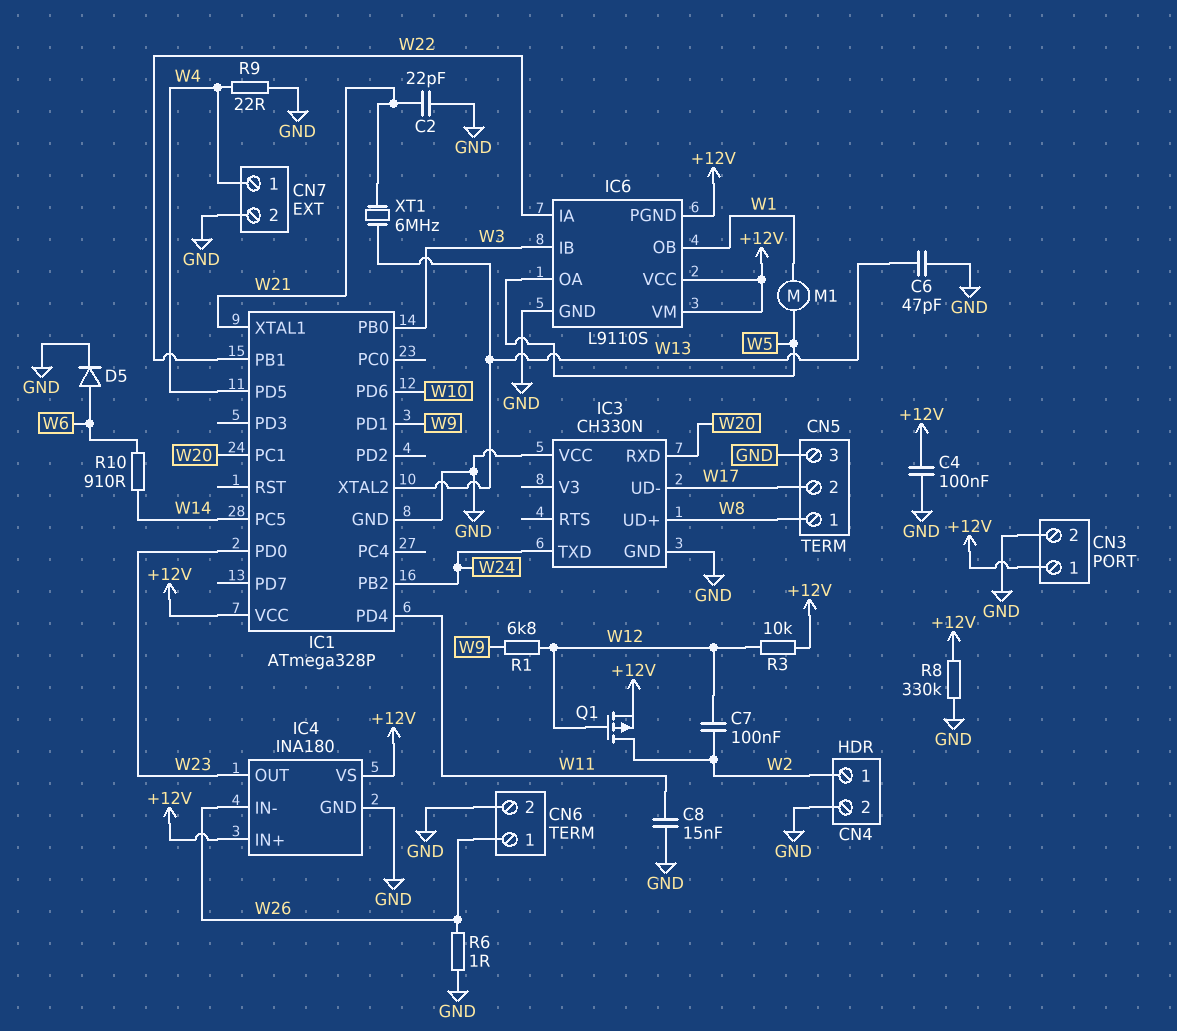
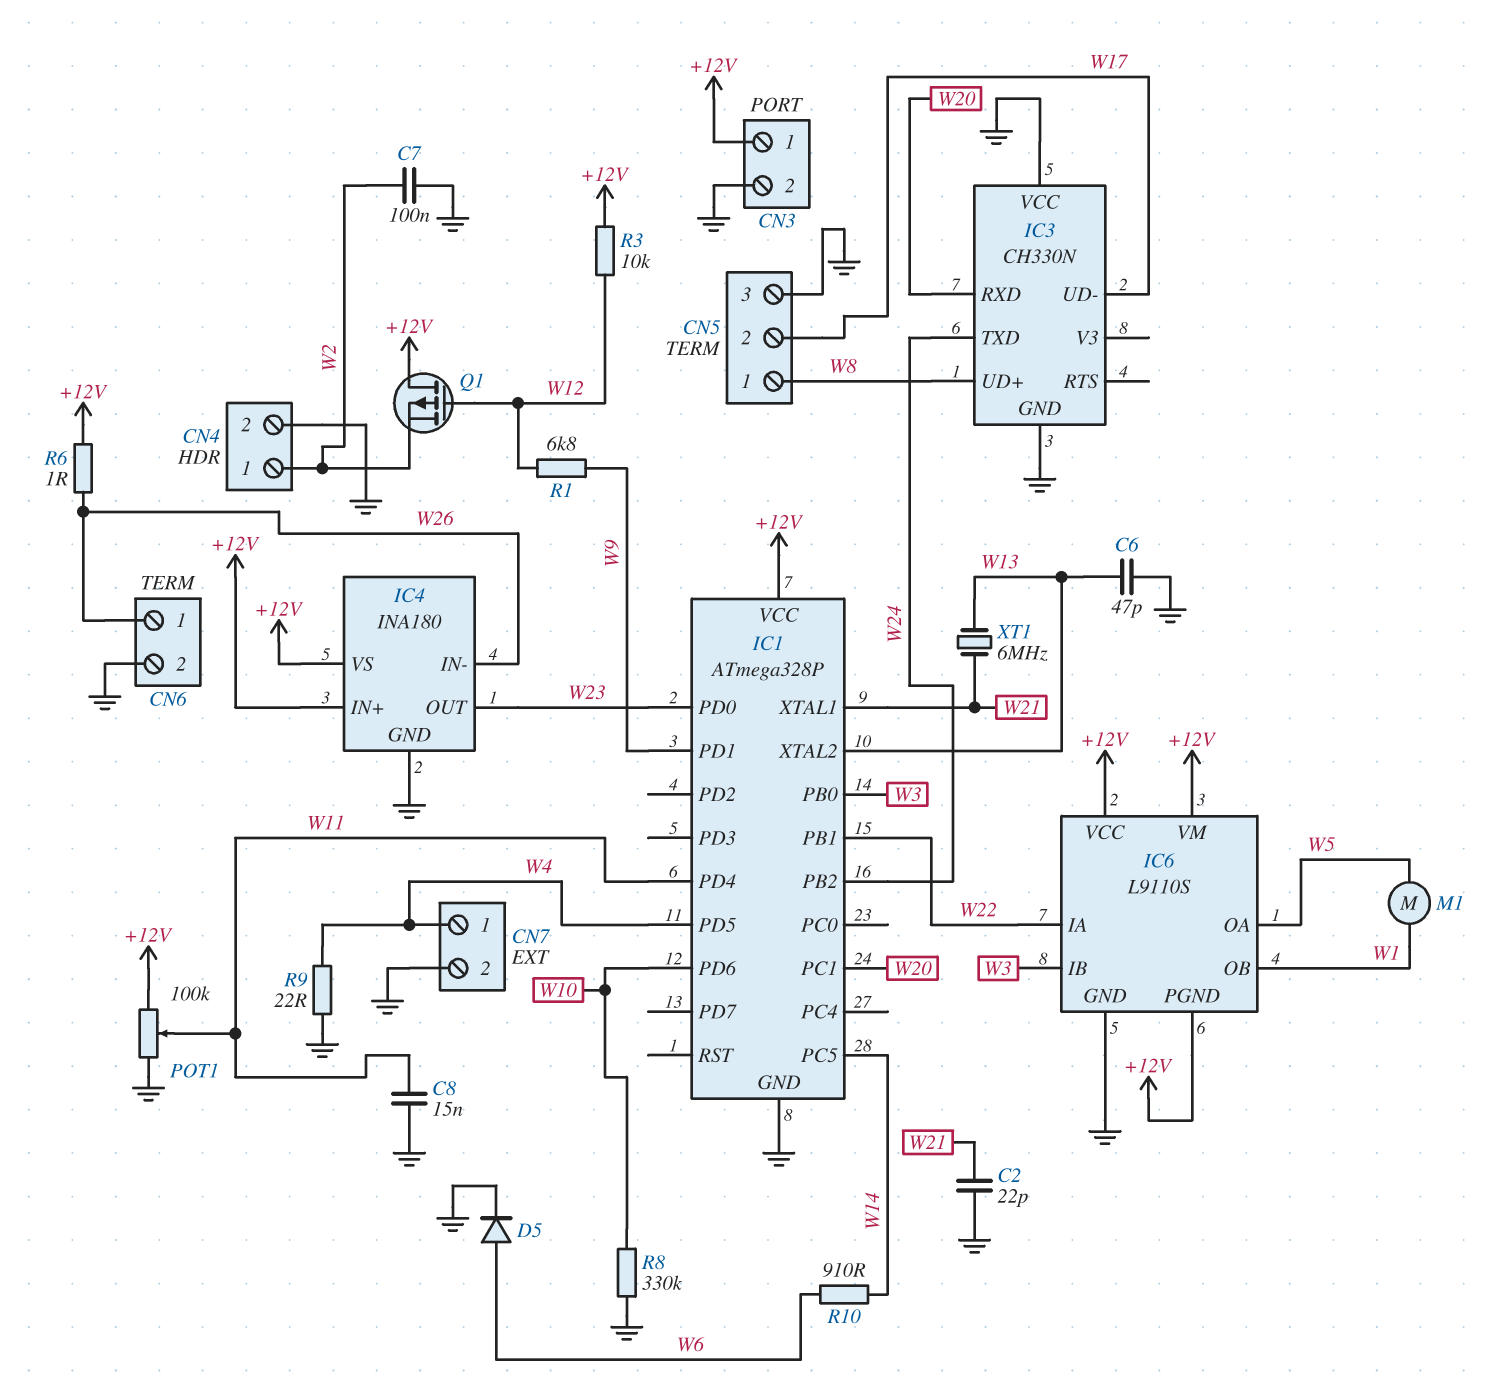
C4: 100nF (+12V, GND) -> none
C7: 100nF (W2, W12) -> 100nF (GND, W2)
POT1: none -> 100k (+12V, GND, wiper W11)
Q1: PMOS (G W12, D W2, S +12V) -> PMOS (G W12, D +12V, S W2)
R6: 1 (GND, W26) -> 1 (+12V, W26)
R8: 330k (+12V, GND) -> 330k (GND, W10)

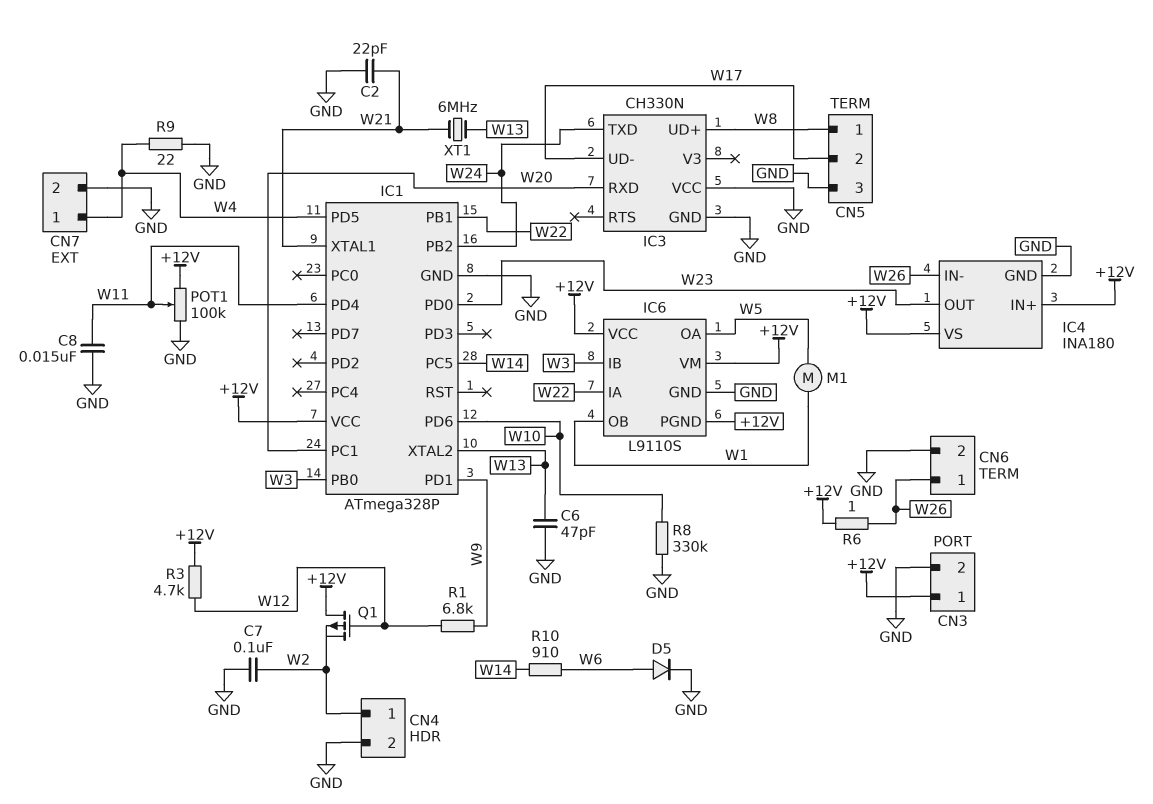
R3: 10k (+12V, W12) -> 4.7k (+12V, W12)

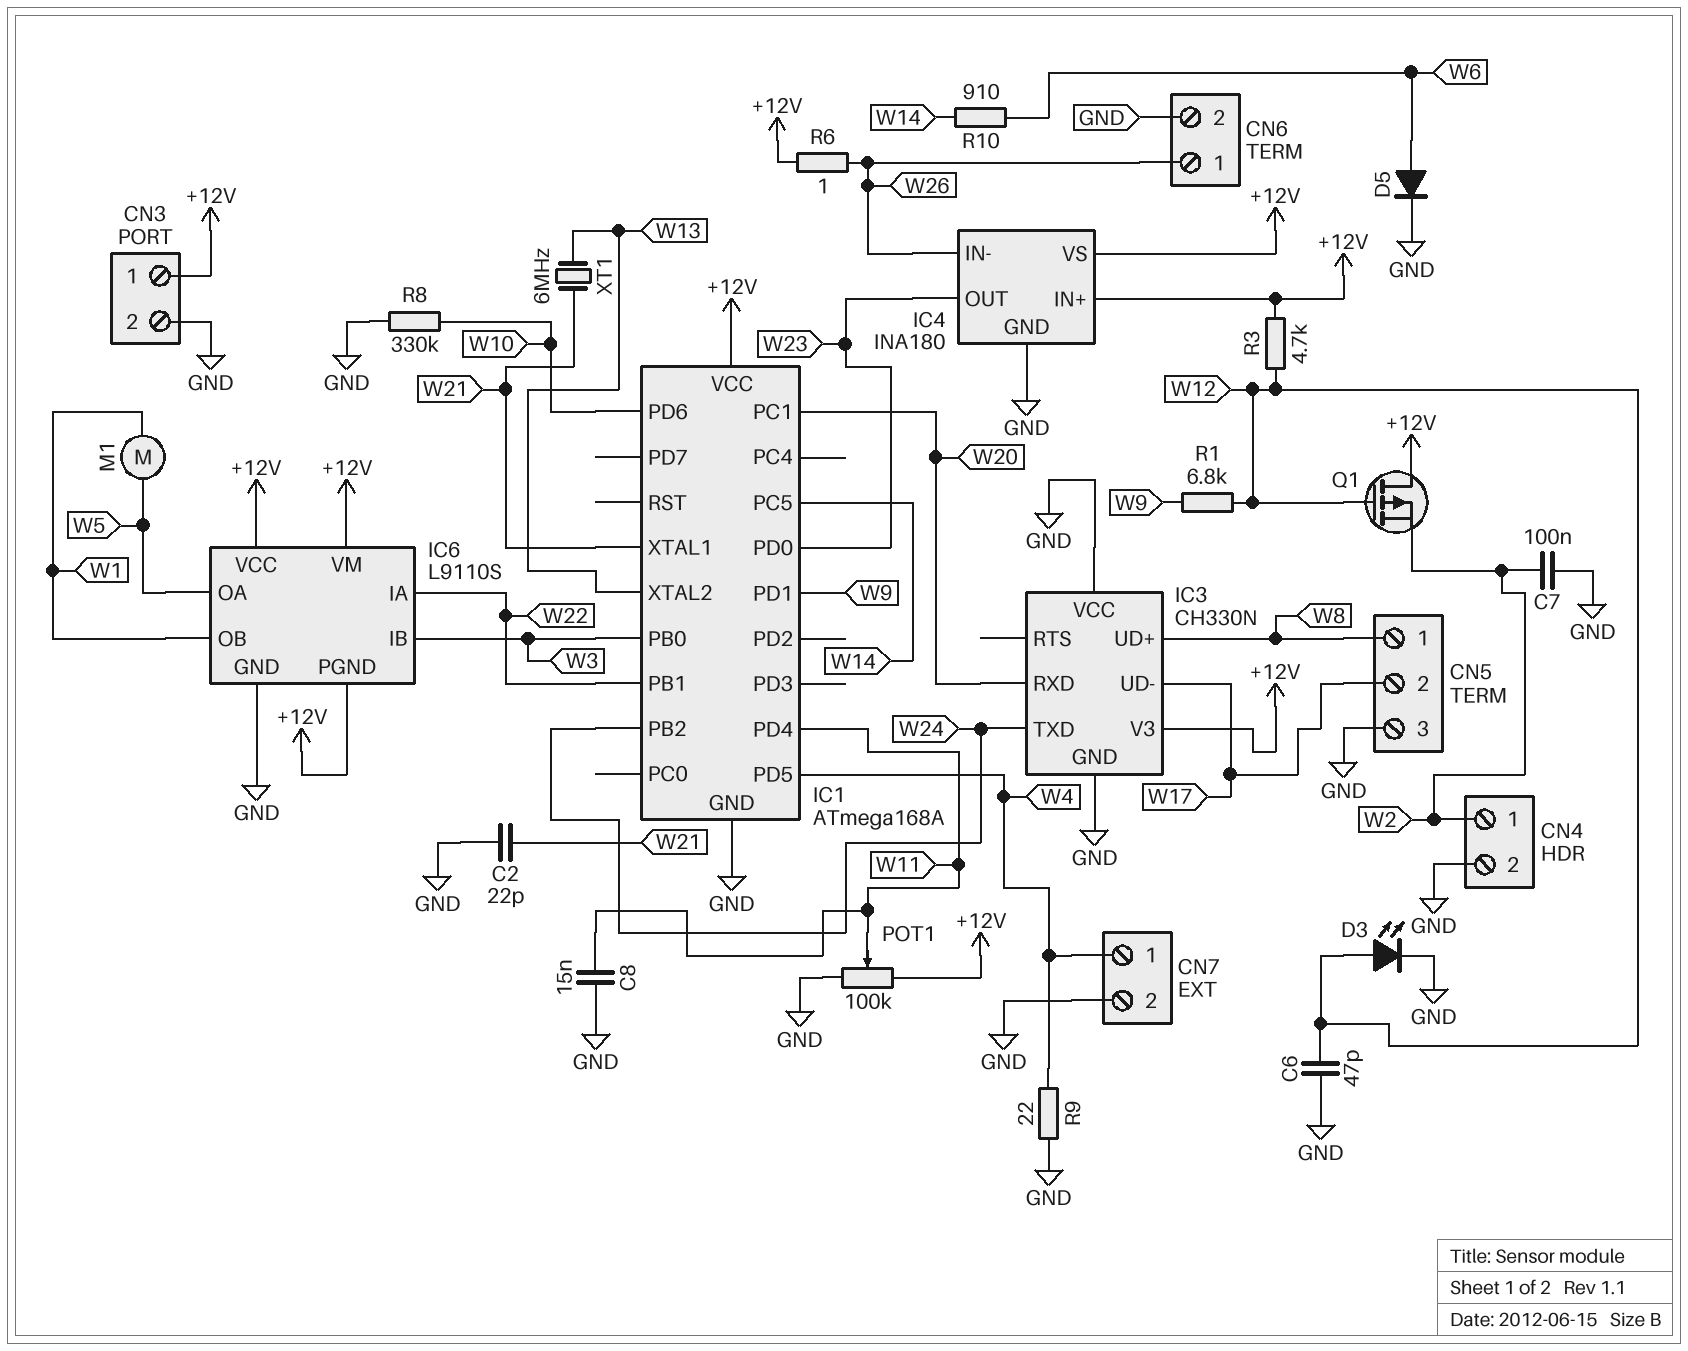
C6: 47pF (GND, W13) -> 47pF (GND, W12)
D3: none -> LED (A W12, K GND)
IC1: ATmega328P -> ATmega168A
IC3 pin V3: none -> +12V

